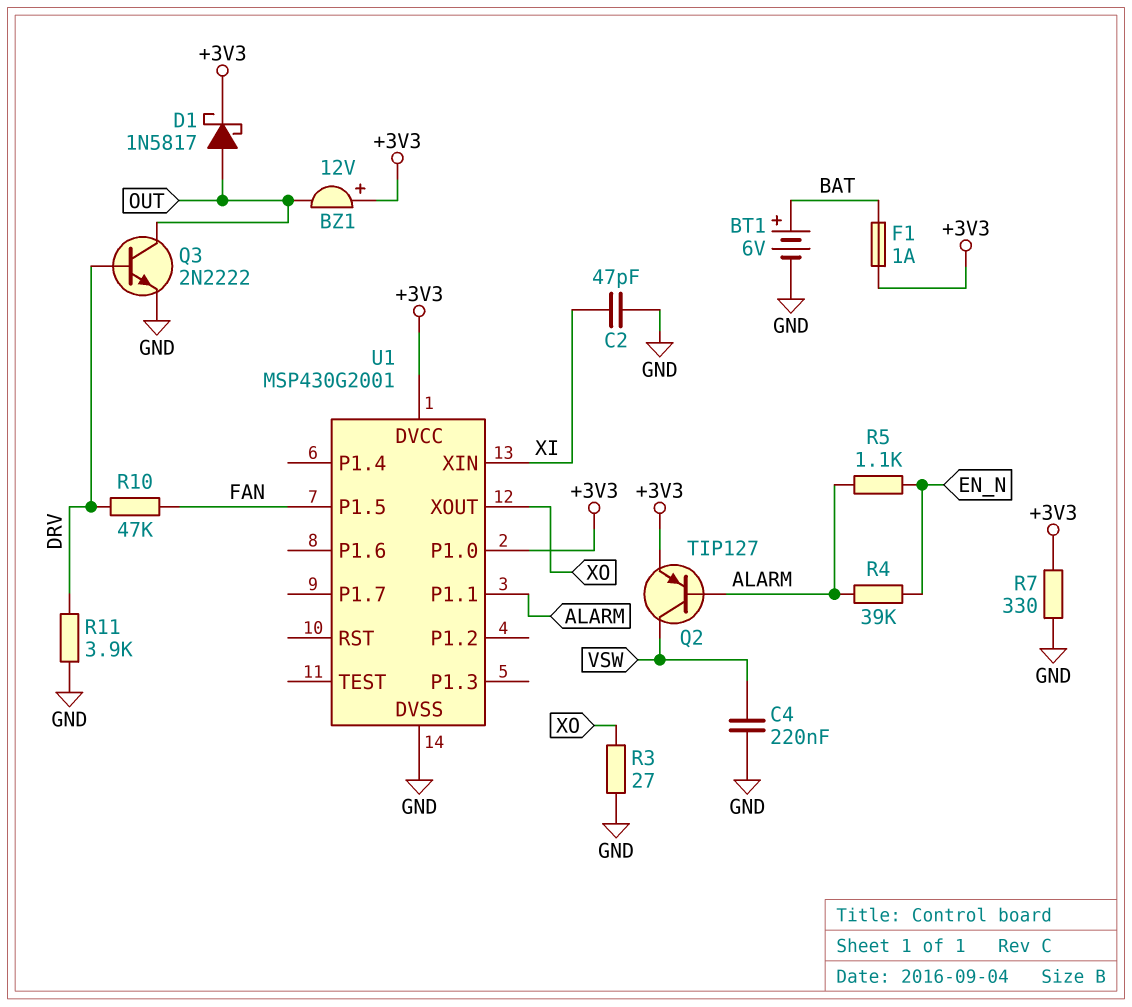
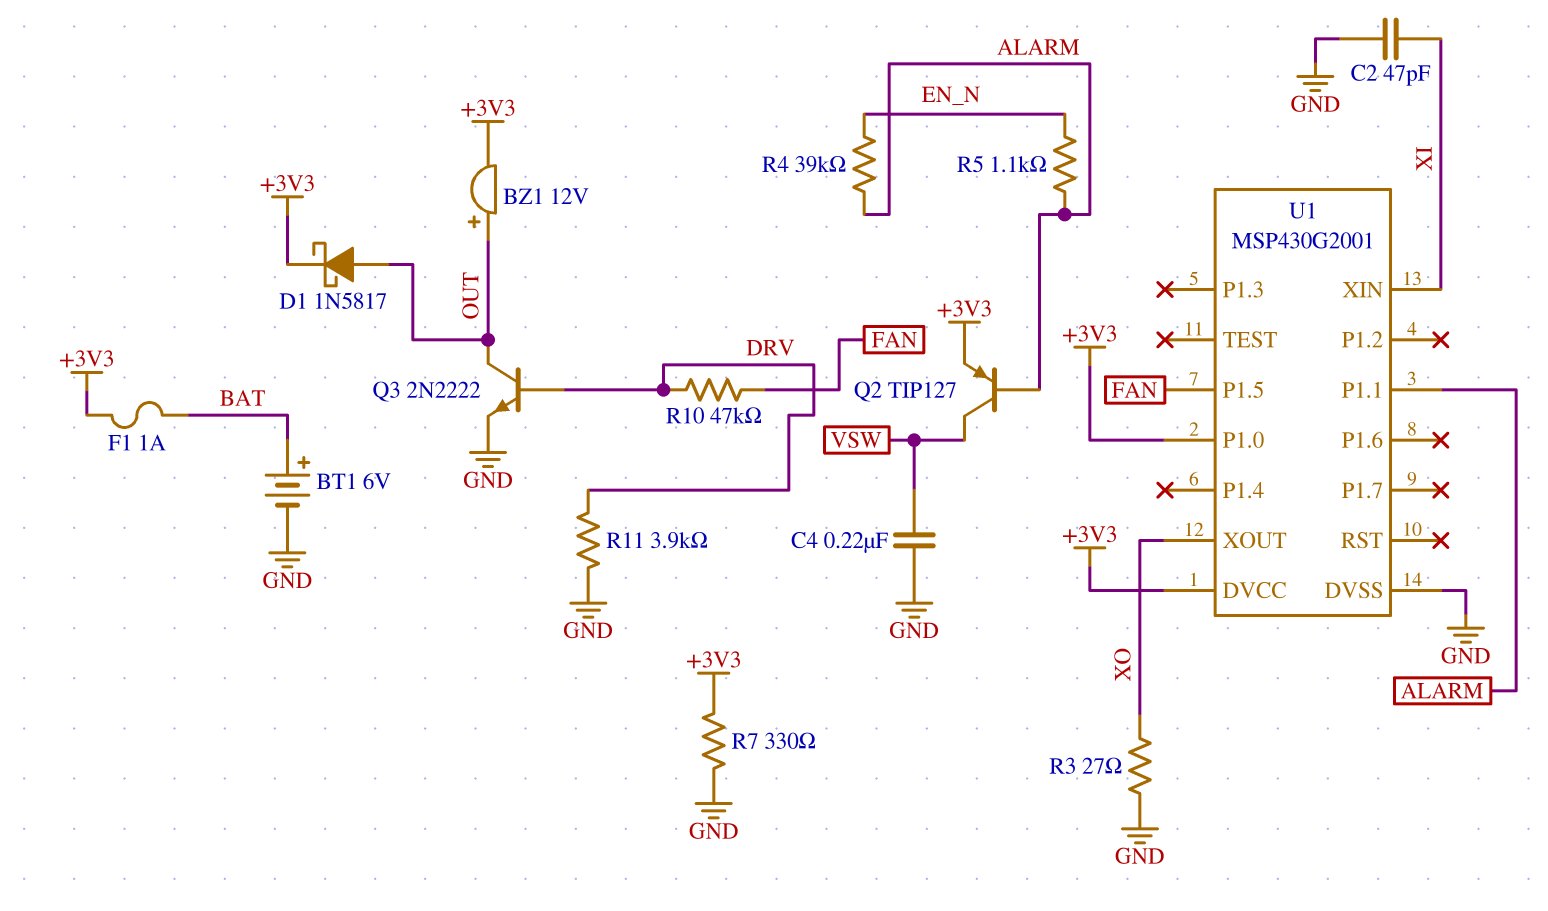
BZ1: buzzer 12V (plus +3V3, minus OUT) -> buzzer 12V (plus OUT, minus +3V3)

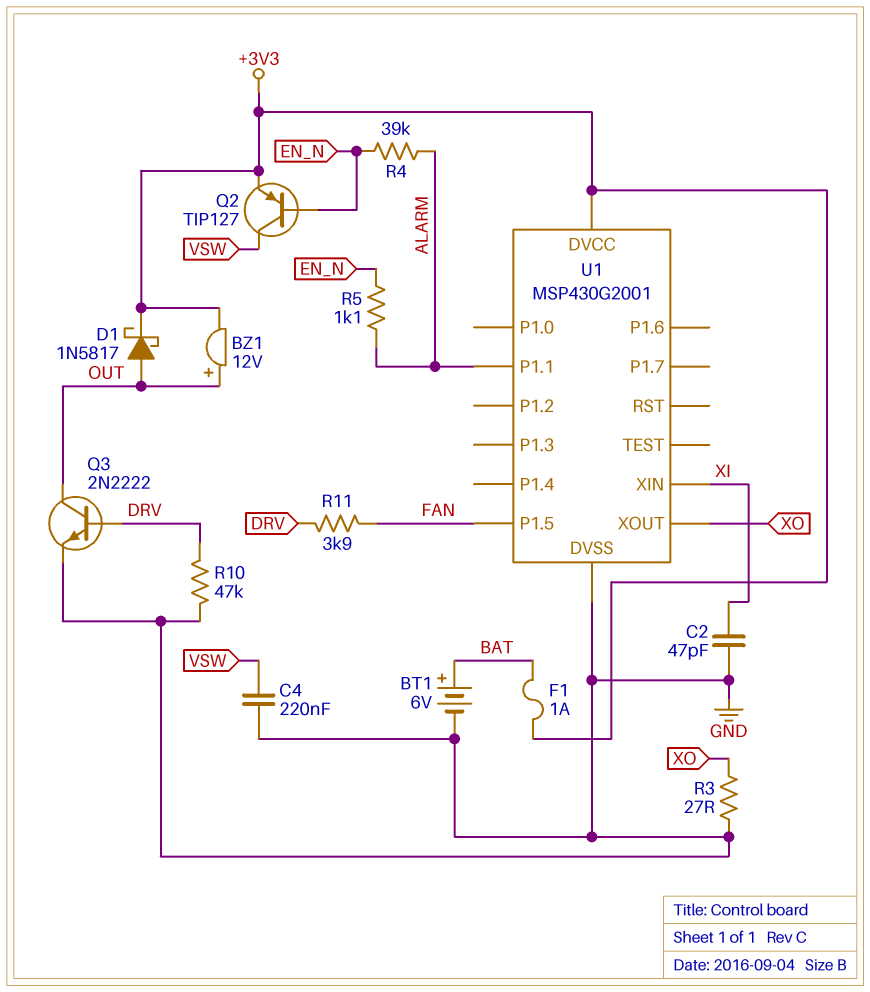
Q2: PNP TIP127 (B ALARM, C VSW, E +3V3) -> PNP TIP127 (B EN_N, C VSW, E +3V3)
R7: 330 (+3V3, GND) -> none
R10: 47k (DRV, FAN) -> 47k (DRV, GND)
R11: 3.9k (DRV, GND) -> 3.9k (DRV, FAN)
U1 pin P1.0: +3V3 -> none

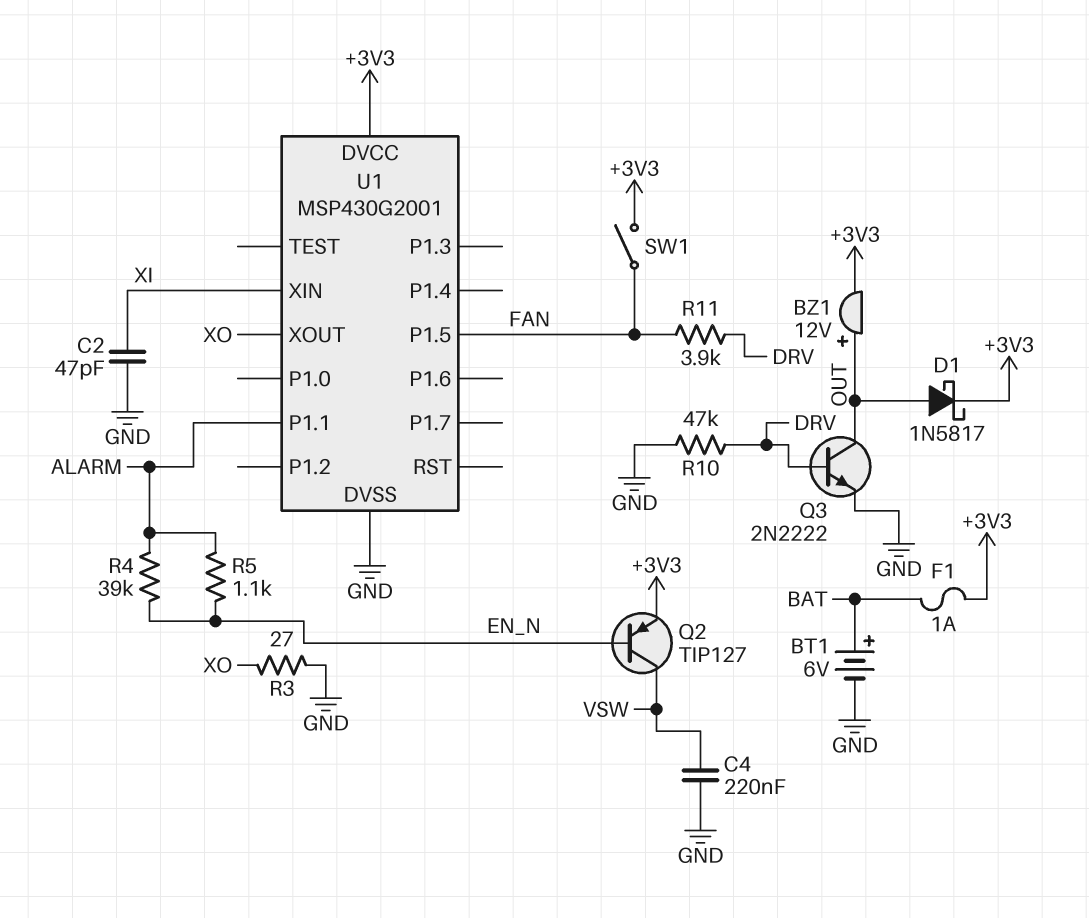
SW1: none -> switch (+3V3, FAN)

